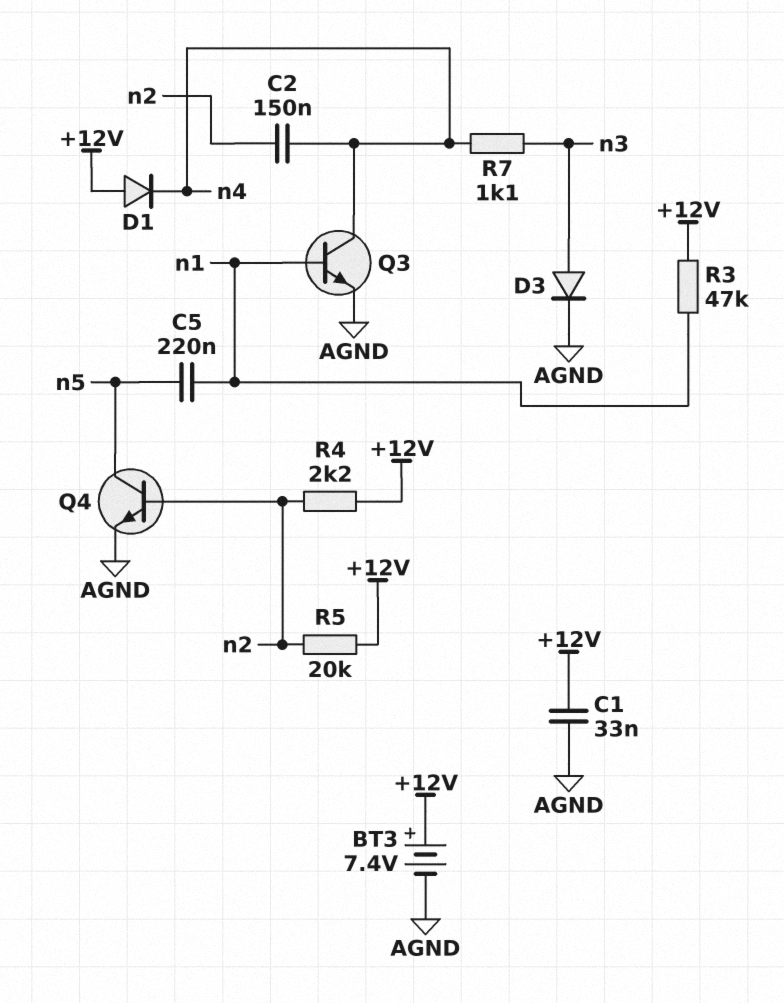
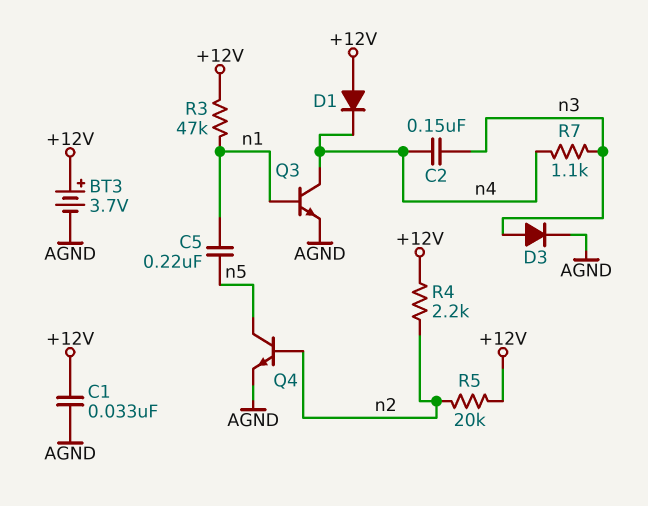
BT3: 7.4V (plus +12V, minus AGND) -> 3.7V (plus +12V, minus AGND)
C2: 150nF (n2, n4) -> 150nF (n3, n4)

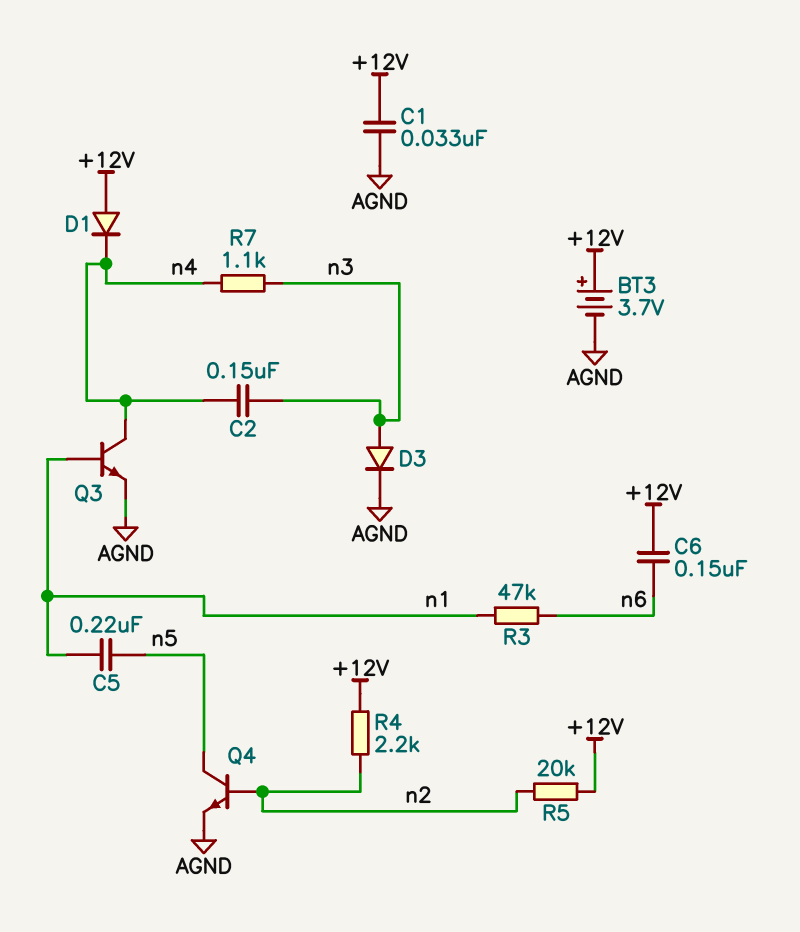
C6: none -> 150nF (+12V, n6)
R3: 47k (+12V, n1) -> 47k (n1, n6)

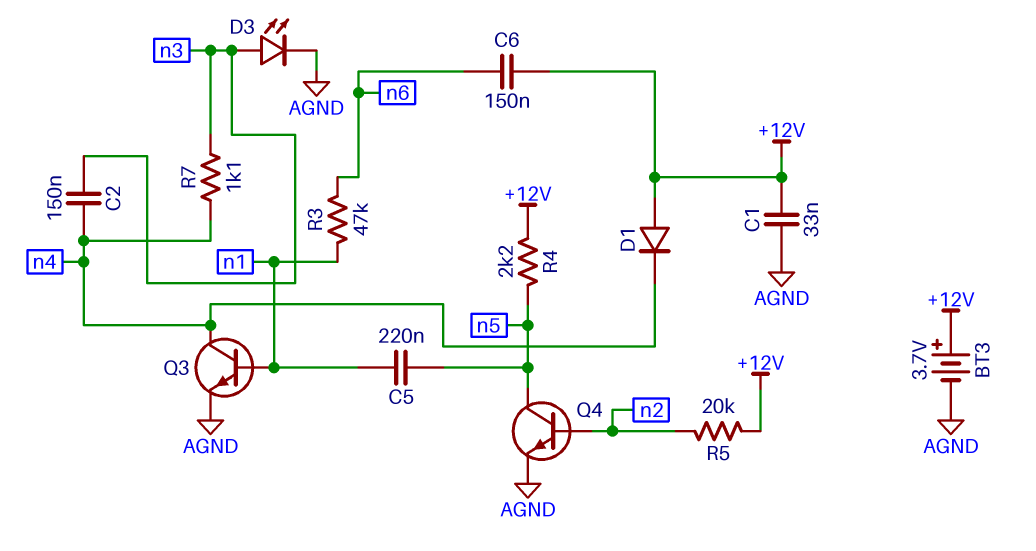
D3: diode (A n3, K AGND) -> LED (A n3, K AGND)
R4: 2.2k (+12V, n2) -> 2.2k (+12V, n5)

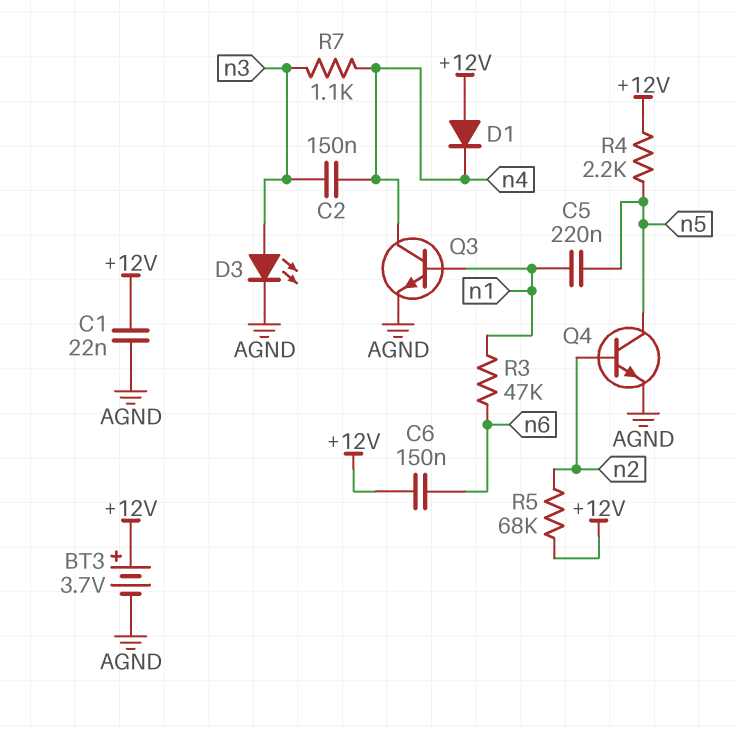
C1: 33nF (+12V, AGND) -> 22nF (+12V, AGND)
R5: 20k (+12V, n2) -> 68k (+12V, n2)

